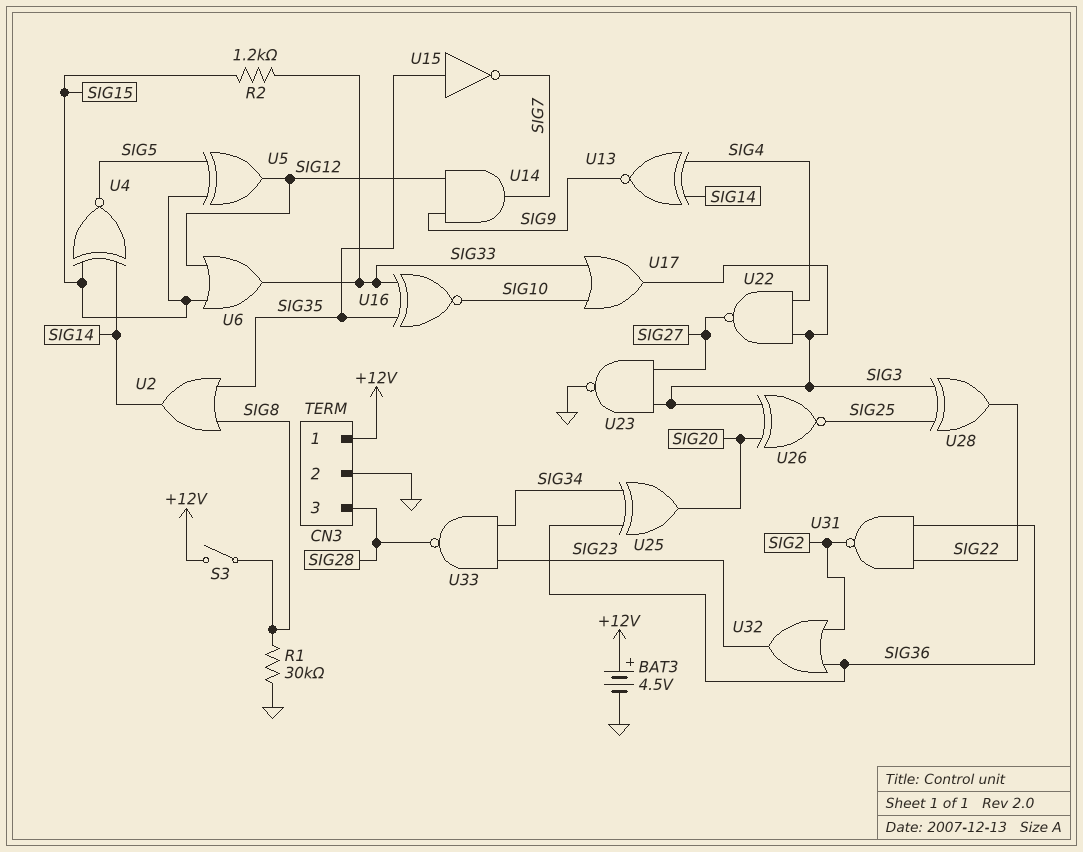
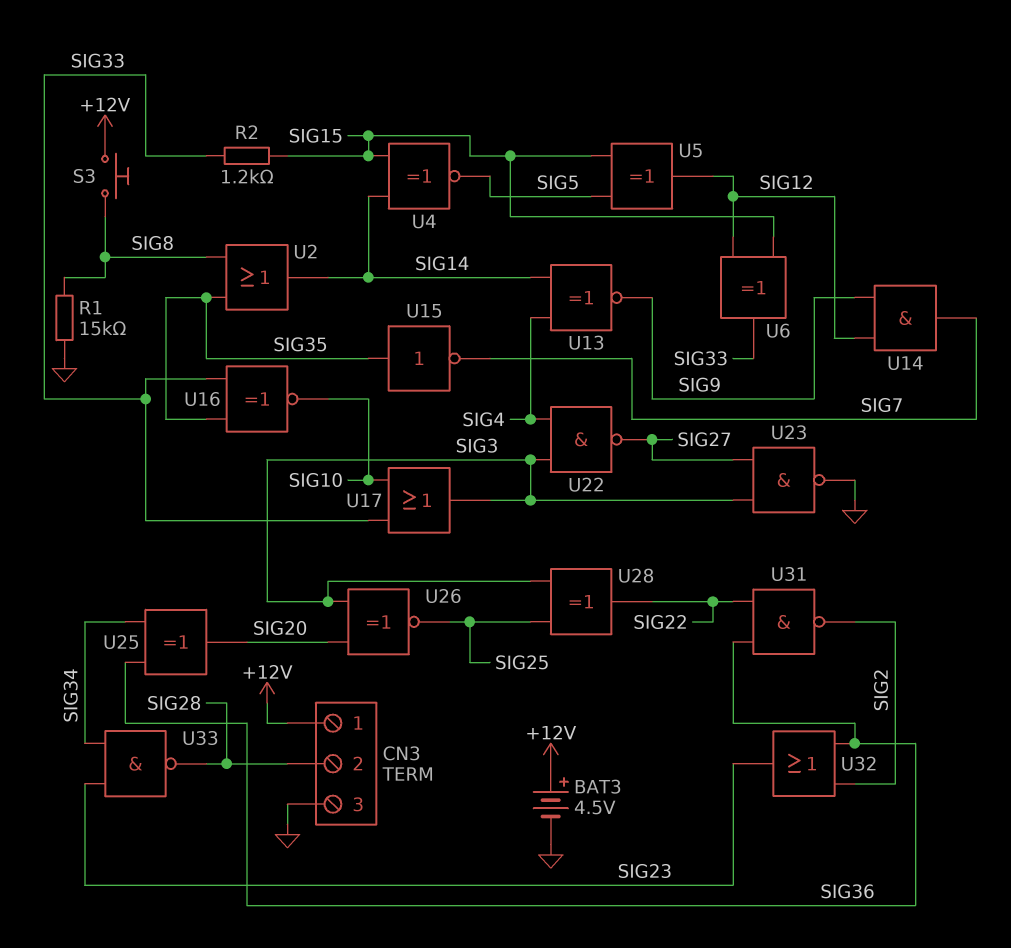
CN3 pin 2: GND -> SIG28
CN3 pin 3: SIG28 -> GND
R1: 30k (GND, SIG8) -> 15k (GND, SIG8)
S3: switch (+12V, SIG8) -> button (+12V, SIG8)
U6: OR (in SIG12, in SIG15, out SIG33) -> XOR (in SIG12, in SIG15, out SIG33)

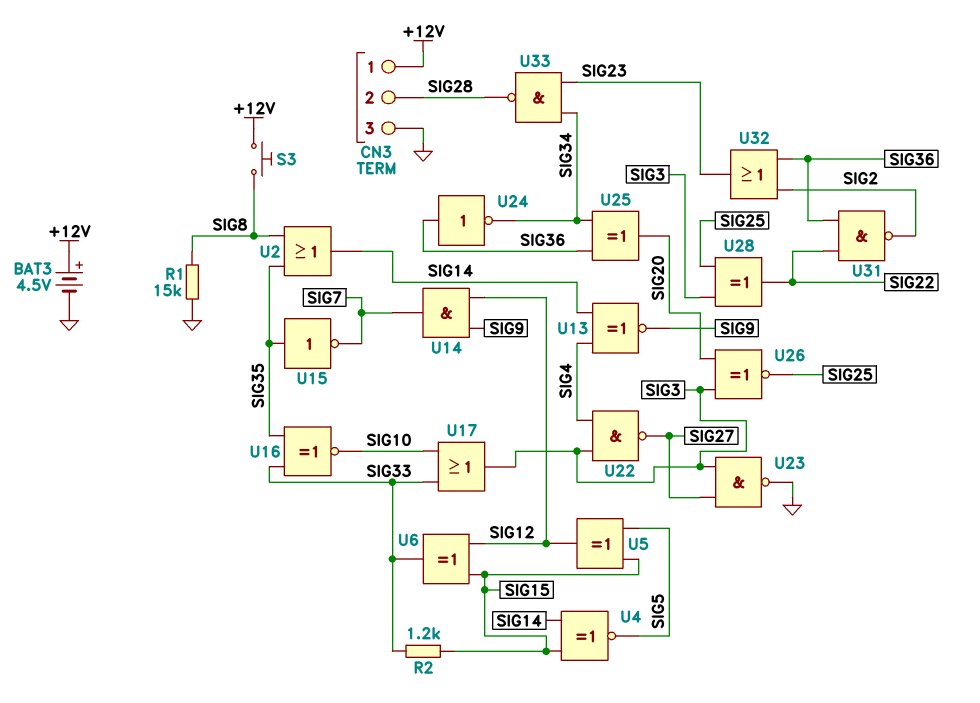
U24: none -> NOT (in SIG36, out SIG34)

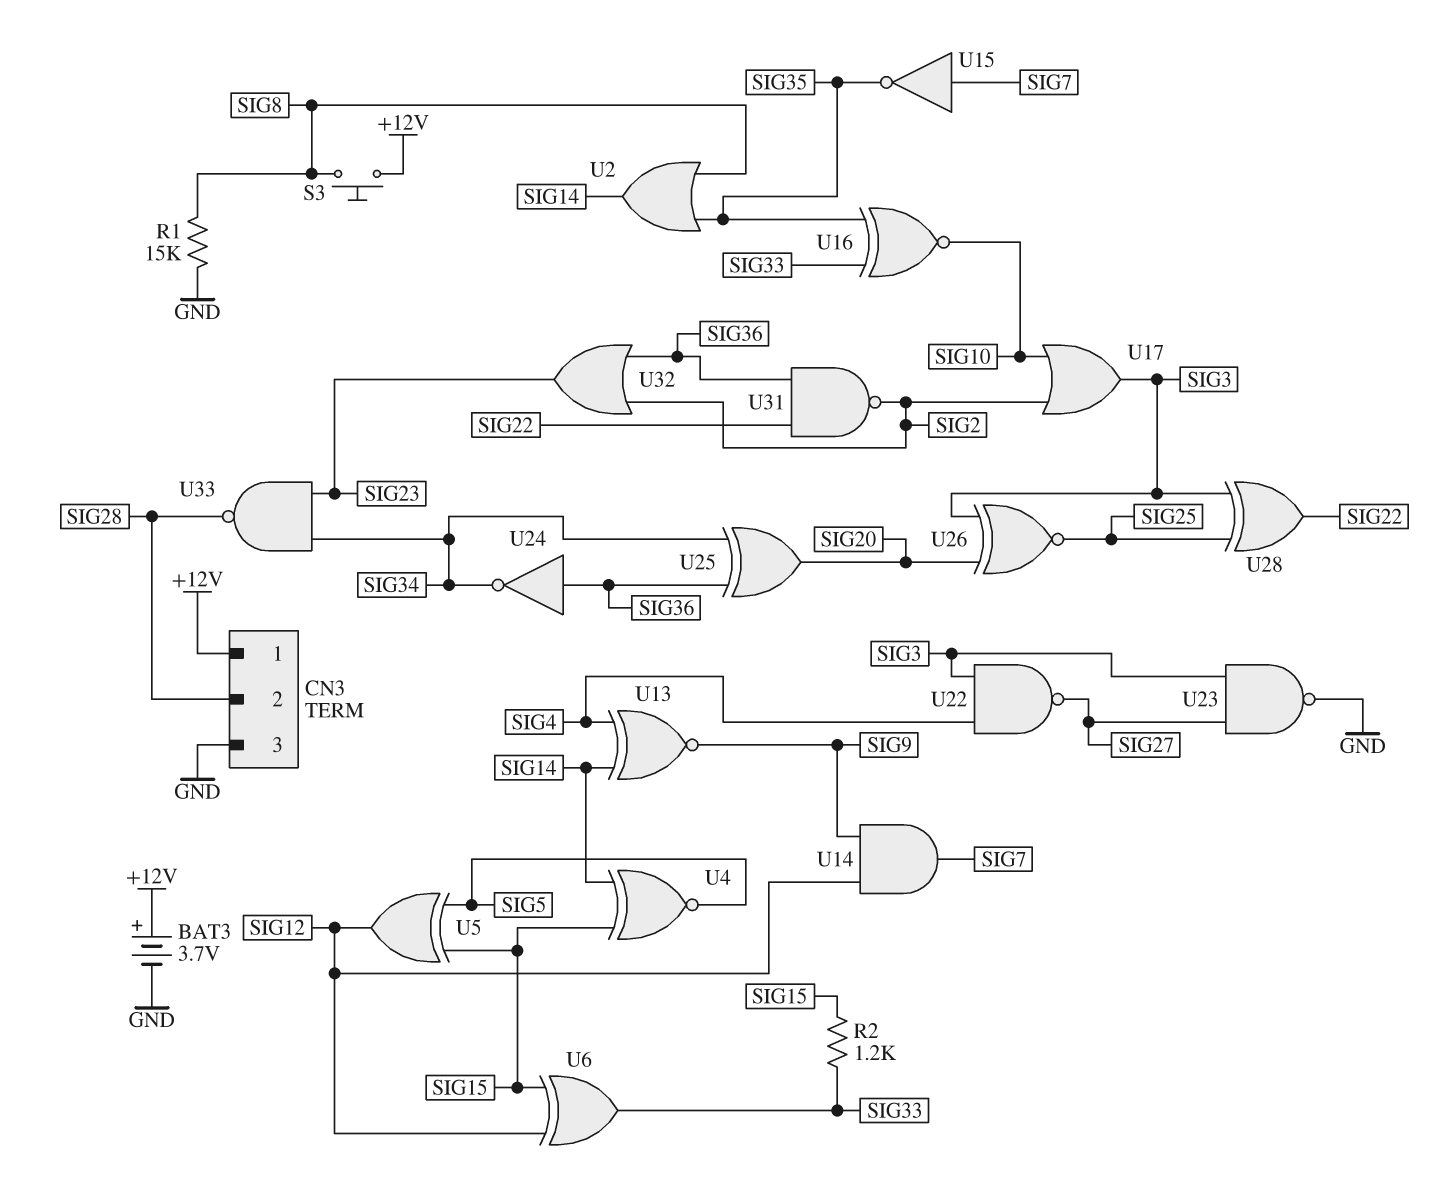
BAT3: 4.5V (plus +12V, minus GND) -> 3.7V (plus +12V, minus GND)
U15: NOT (in SIG35, out SIG7) -> NOT (in SIG7, out SIG35)
U17: OR (in SIG10, in SIG33, out SIG3) -> OR (in SIG2, in SIG10, out SIG3)

